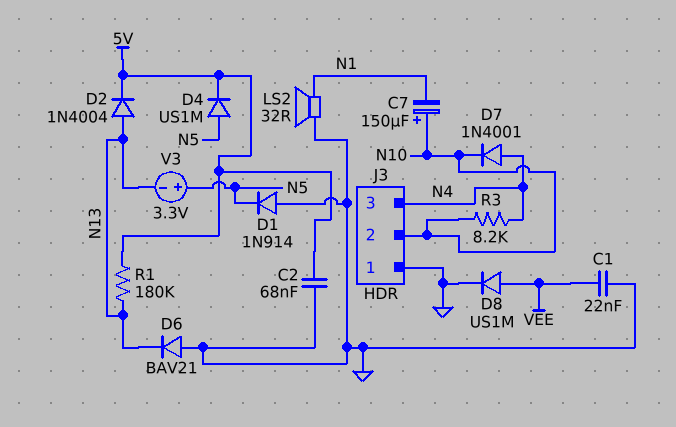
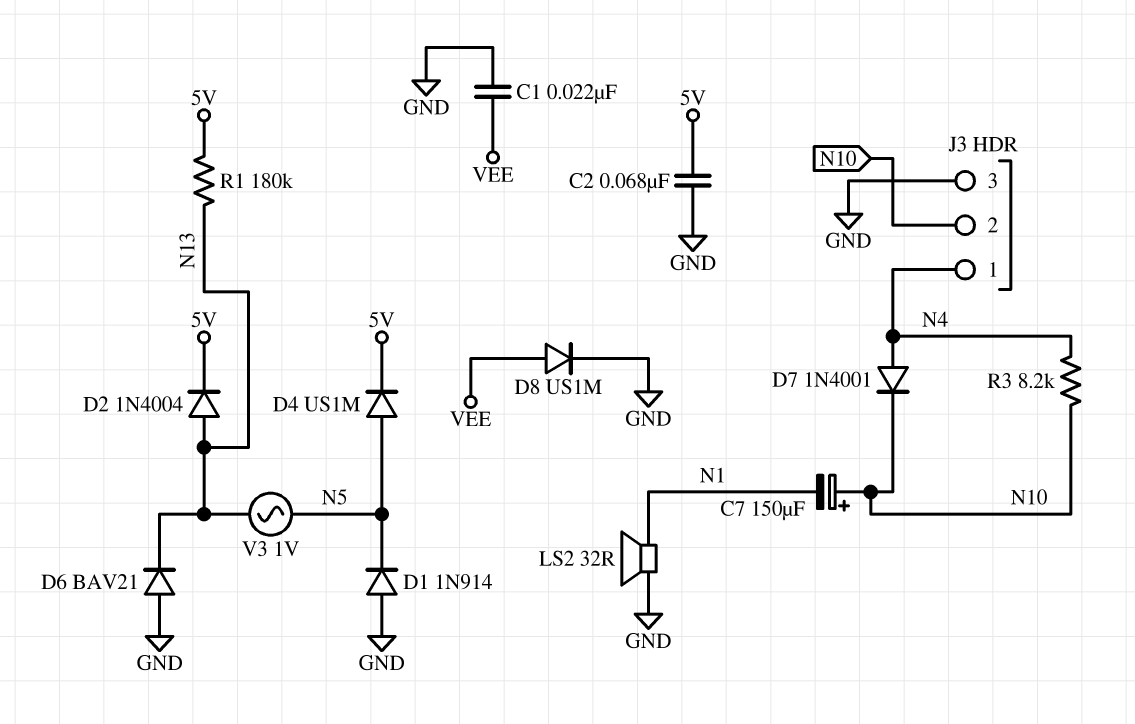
J3 pin 1: GND -> N4
J3 pin 3: N4 -> GND
V3: 3.3V (plus N5, minus N13) -> AC 1V (N5, N13)

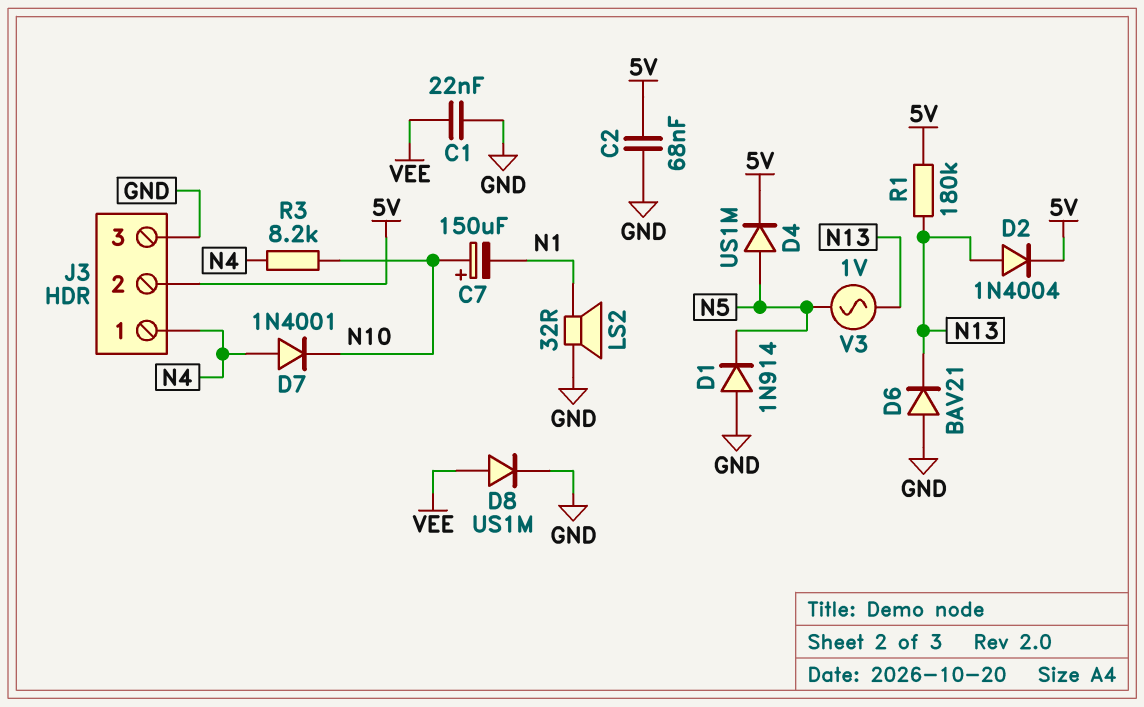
J3 pin 2: N10 -> 5V

